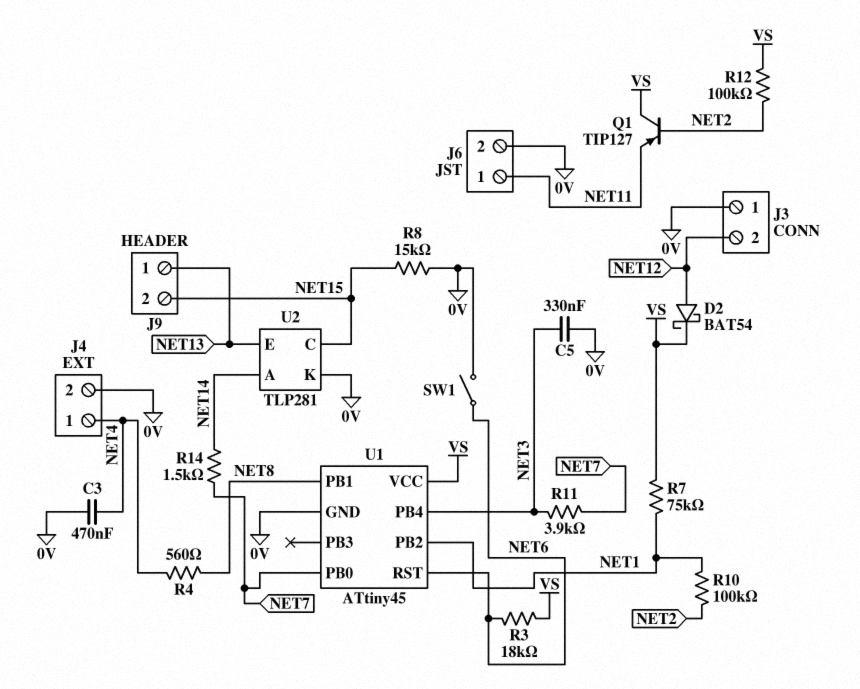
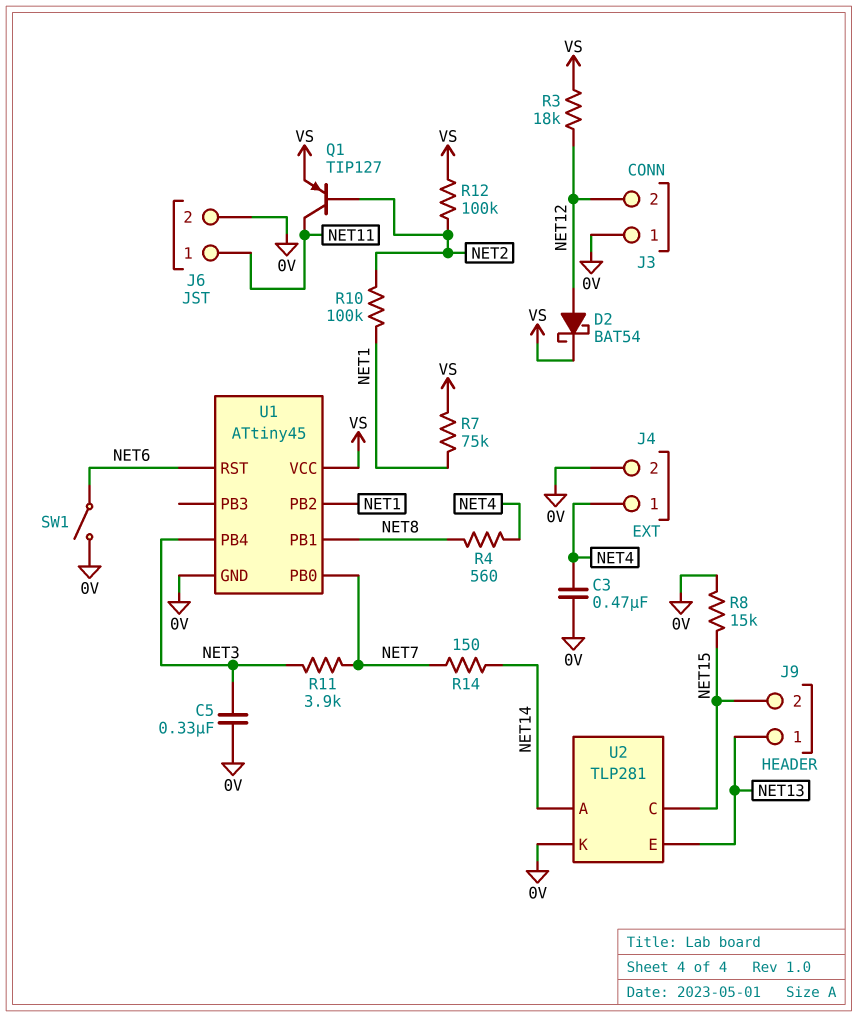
Q1: PNP TIP127 (B NET2, C VS, E NET11) -> PNP TIP127 (B NET2, C NET11, E VS)
R3: 18k (NET6, VS) -> 18k (NET12, VS)
R14: 1.5k (NET7, NET14) -> 150 (NET7, NET14)

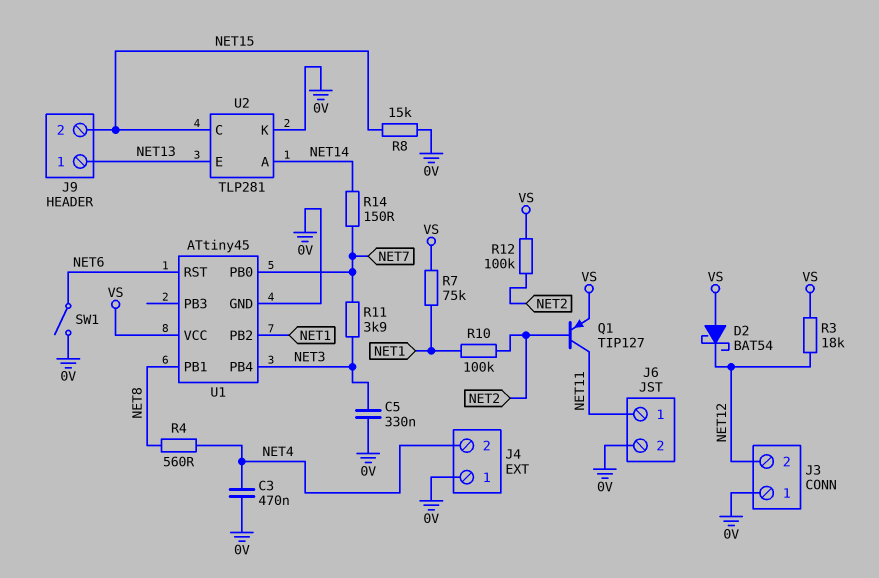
D2: schottky BAT54 (A NET12, K VS) -> schottky BAT54 (A VS, K NET12)
J4 pin 1: NET4 -> 0V
J4 pin 2: 0V -> NET4

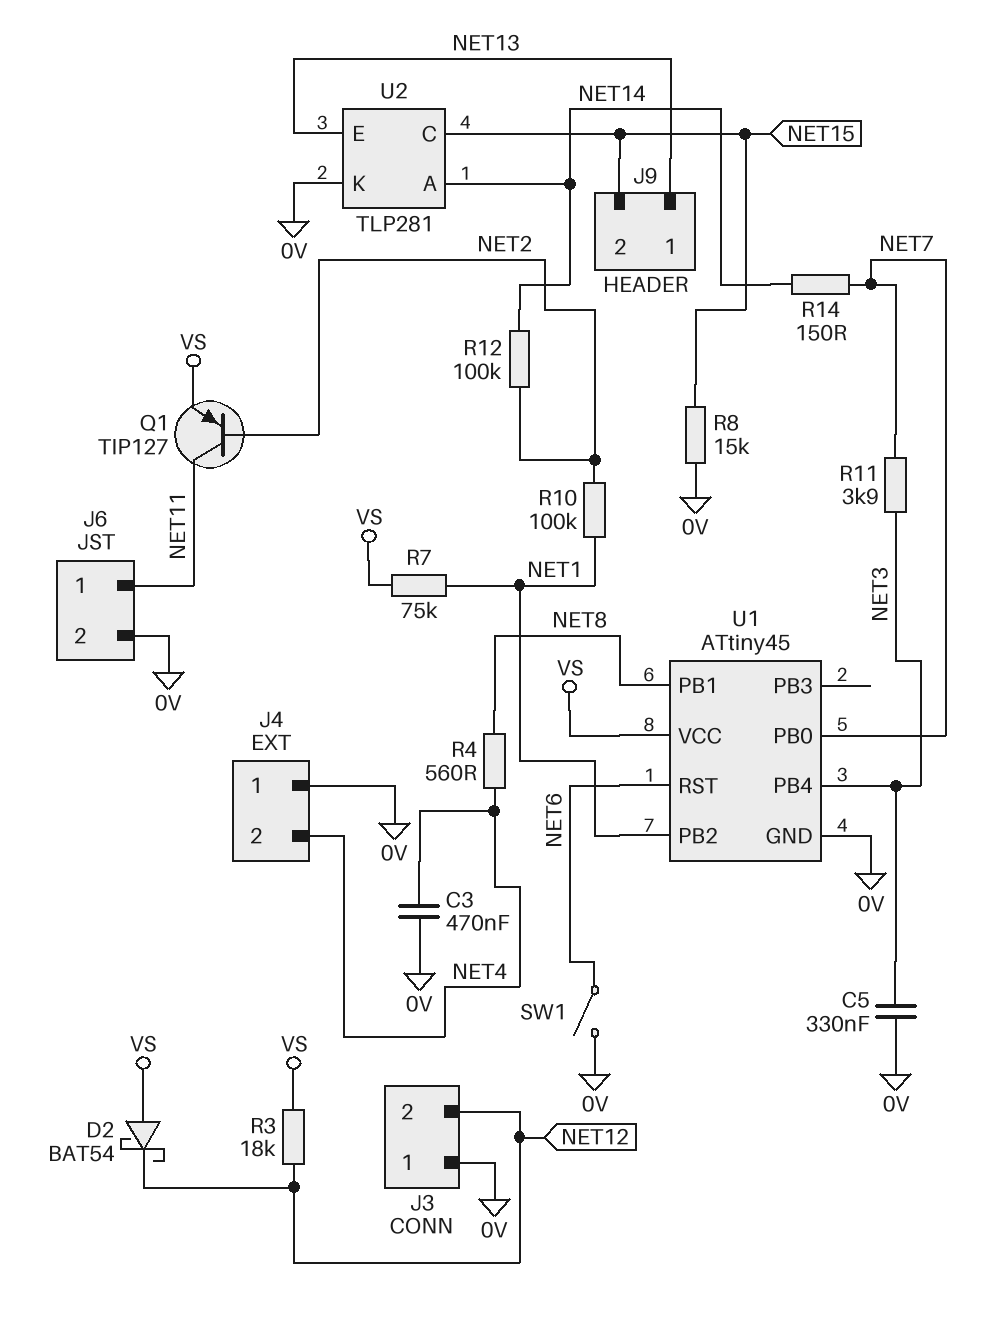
R12: 100k (NET2, VS) -> 100k (NET2, NET14)

